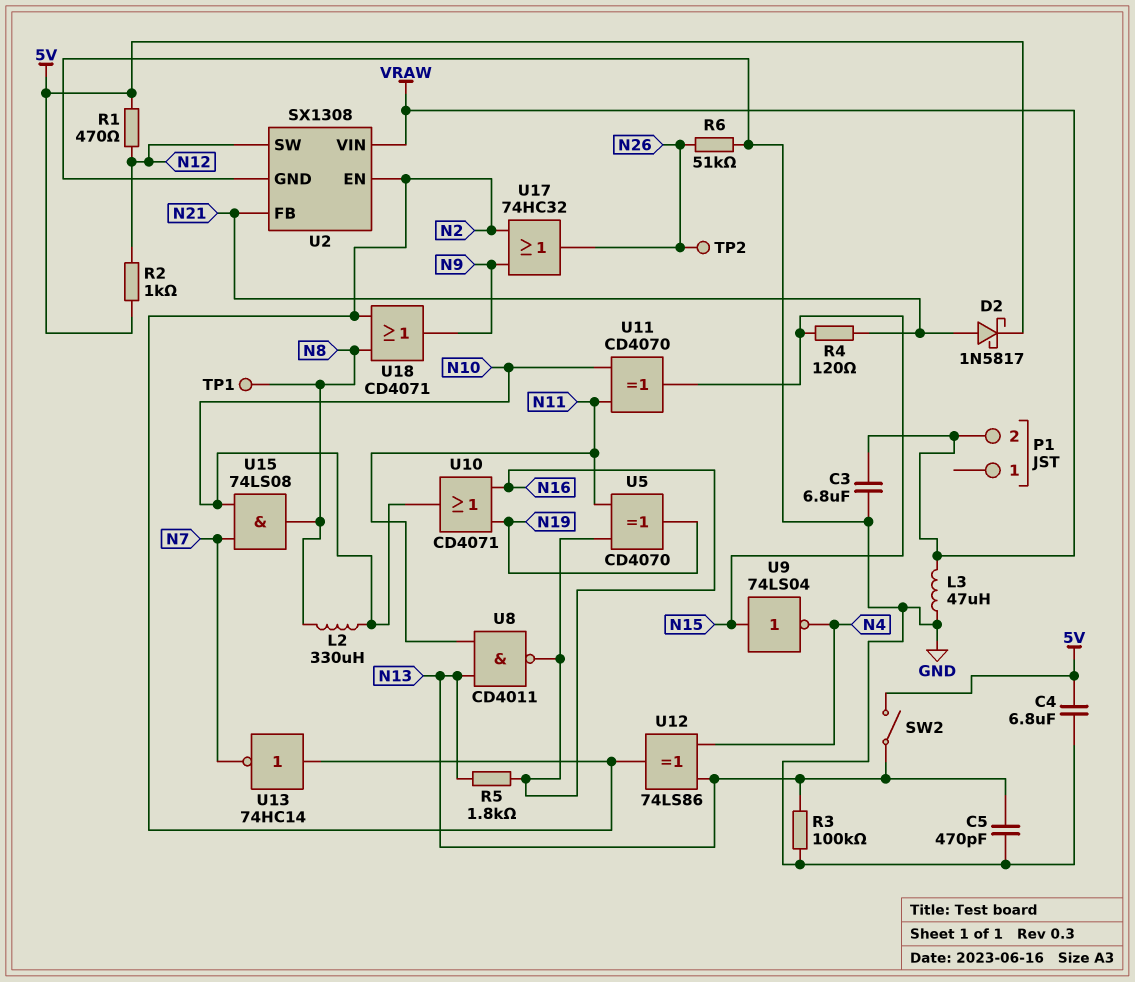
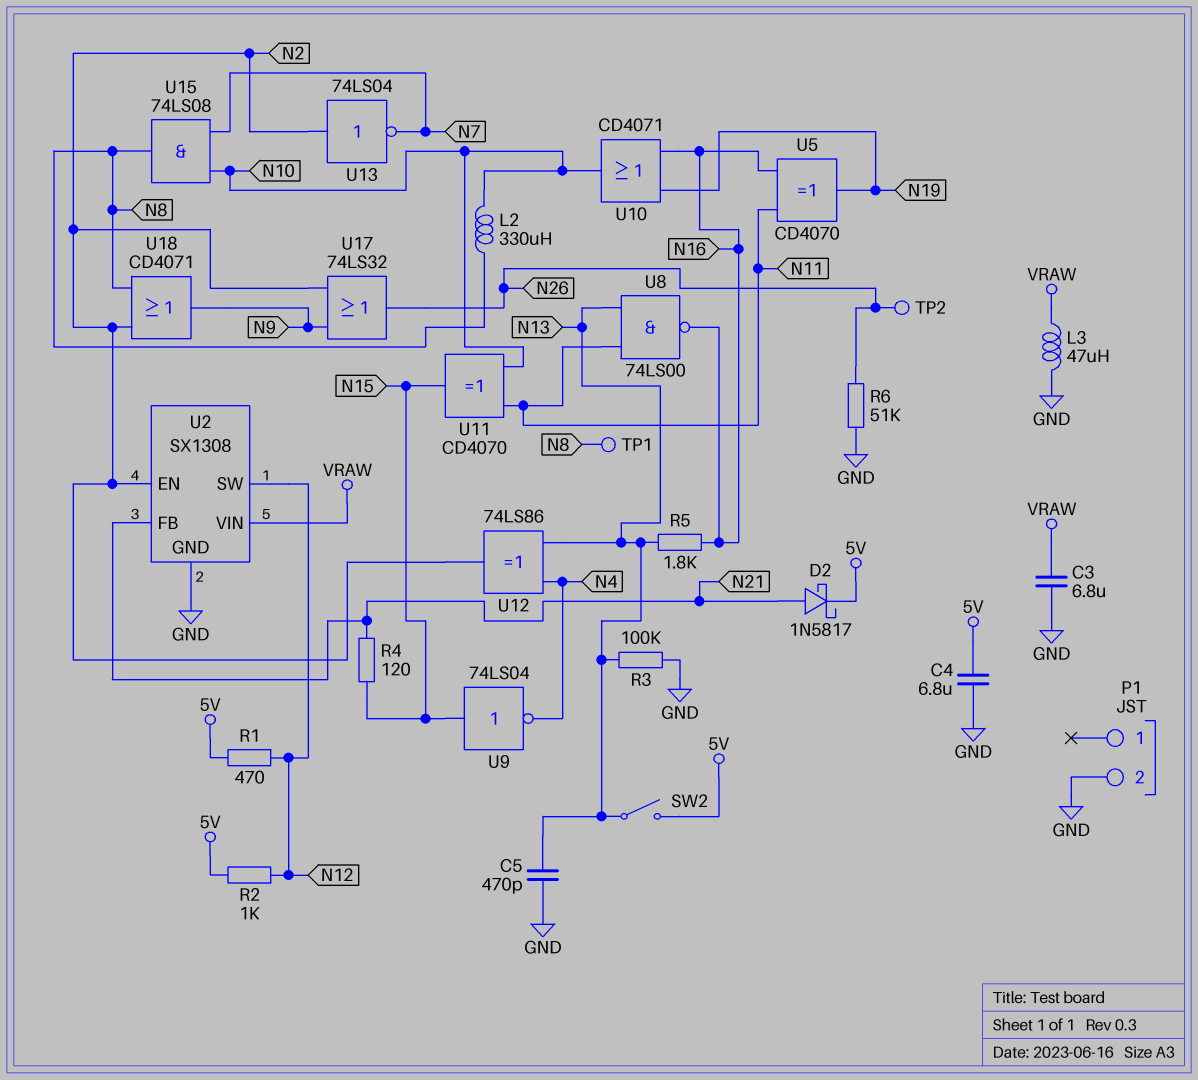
P1 pin 2: VRAW -> GND
U8: NAND CD4011 (in N11, in N13, out N16) -> NAND 74LS00 (in N11, in N13, out N16)
U13: NOT 74HC14 (in N2, out N7) -> NOT 74LS04 (in N2, out N7)
U17: OR 74HC32 (in N2, in N9, out N26) -> OR 74LS32 (in N2, in N9, out N26)

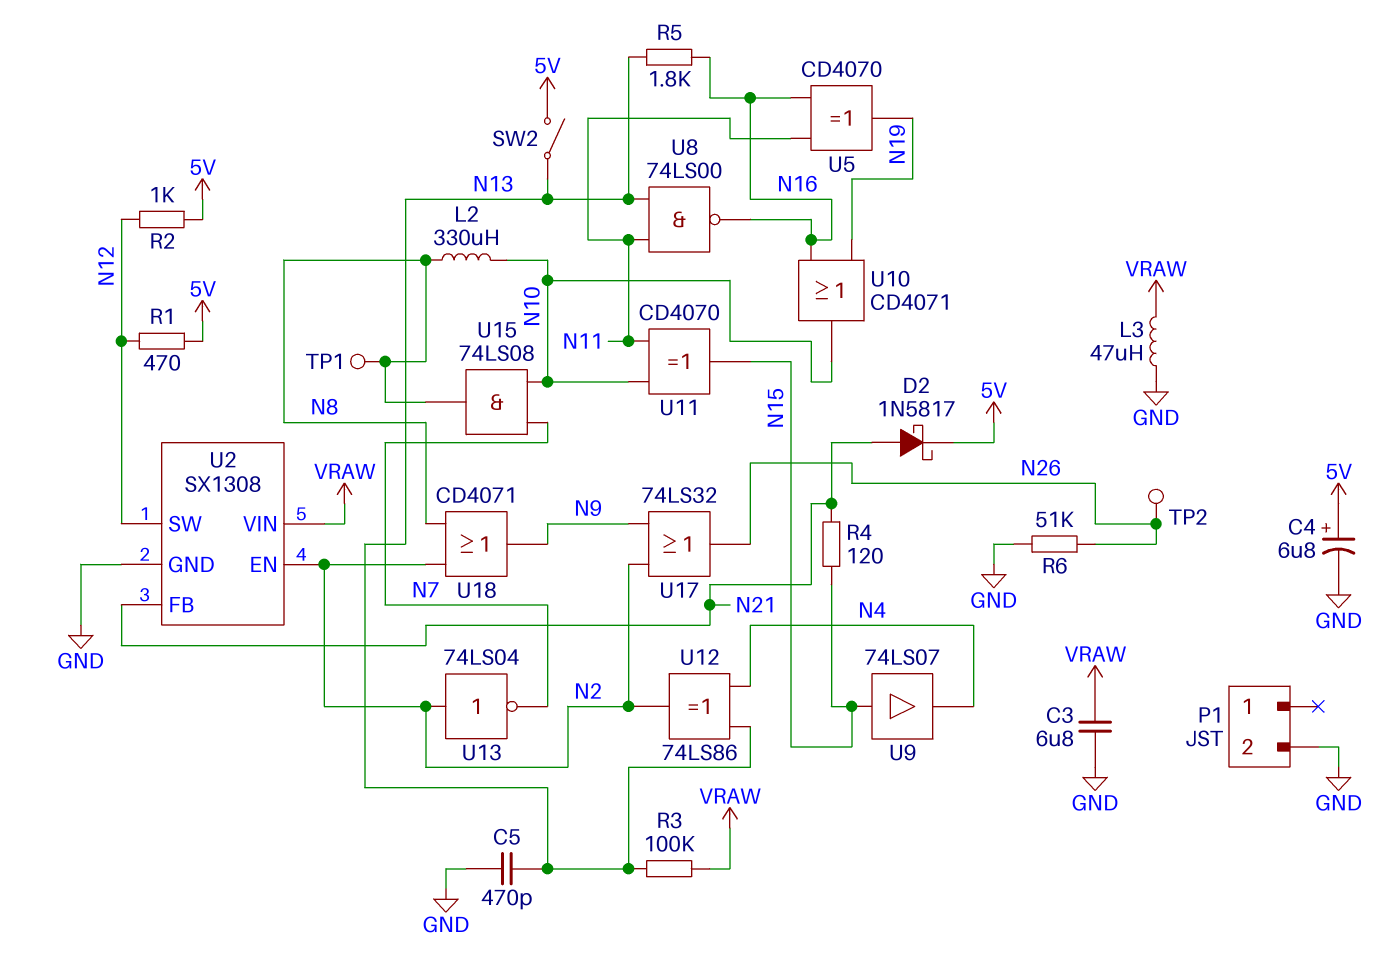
C4: 6.8uF (5V, GND) -> 6.8uF (plus 5V, minus GND)
R3: 100k (GND, N13) -> 100k (N13, VRAW)
U9: NOT 74LS04 (in N15, out N4) -> buffer 74LS07 (in N15, out N4)

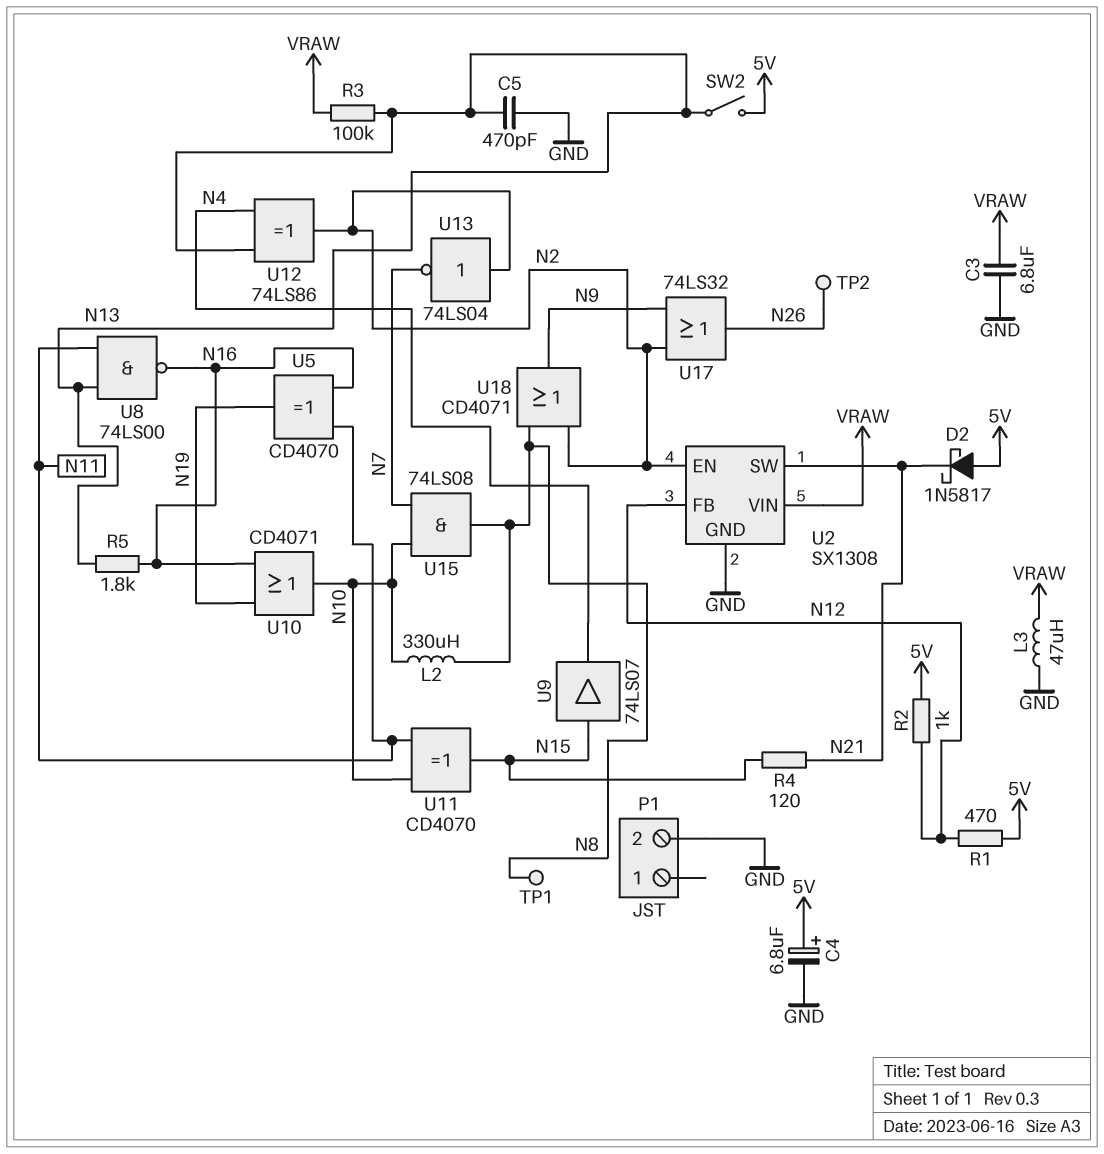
D2: schottky 1N5817 (A N21, K 5V) -> schottky 1N5817 (A 5V, K N21)
R6: 51k (GND, N26) -> none
U2 pin FB: N21 -> N12
U2 pin SW: N12 -> N21

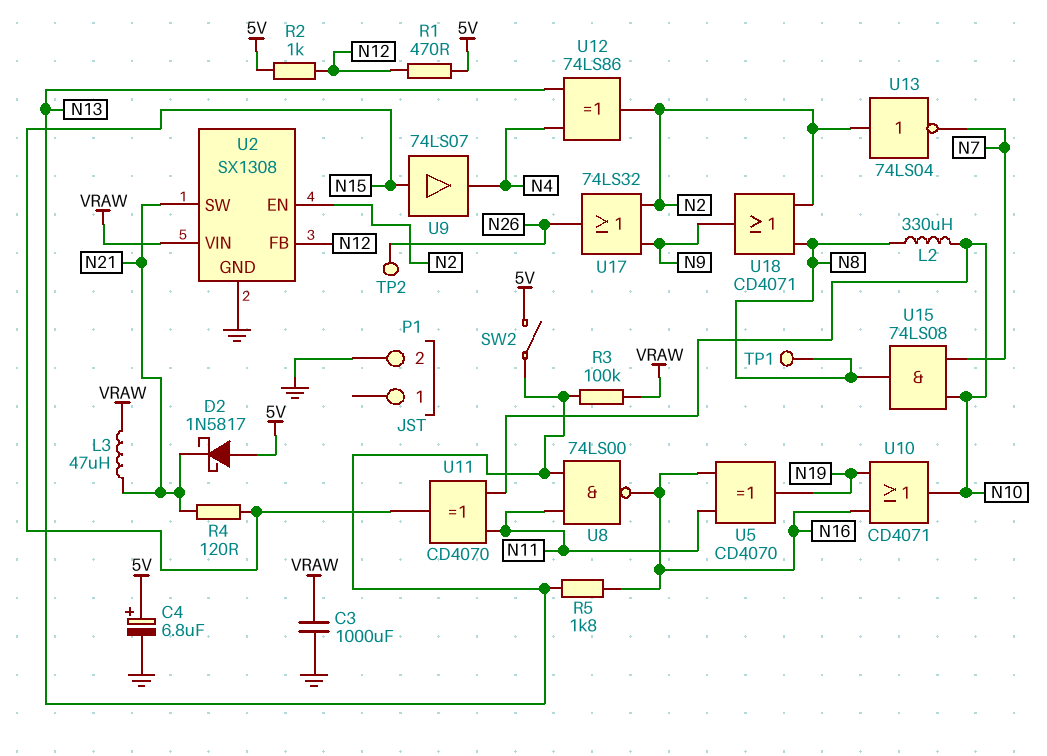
C3: 6.8uF (GND, VRAW) -> 1000uF (GND, VRAW)
C5: 470pF (GND, N13) -> none
L3: 47uH (GND, VRAW) -> 47uH (N21, VRAW)

